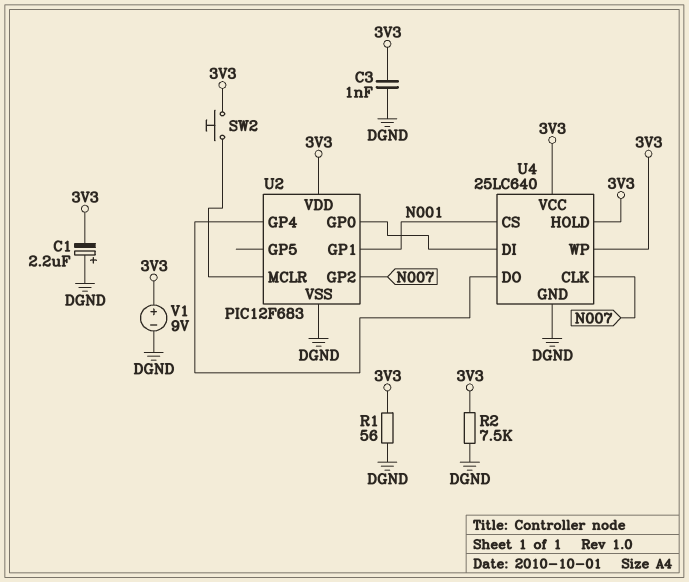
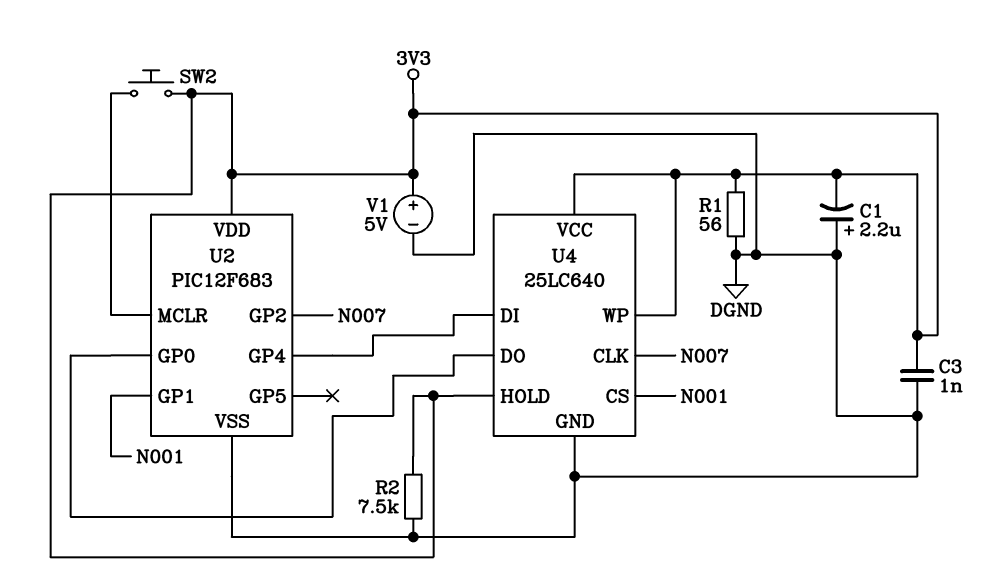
U4 pin DI: U2/GP0 -> U2/GP4
U4 pin DO: U2/GP4 -> U2/GP0
V1: 9V (plus 3V3, minus DGND) -> 5V (plus 3V3, minus DGND)

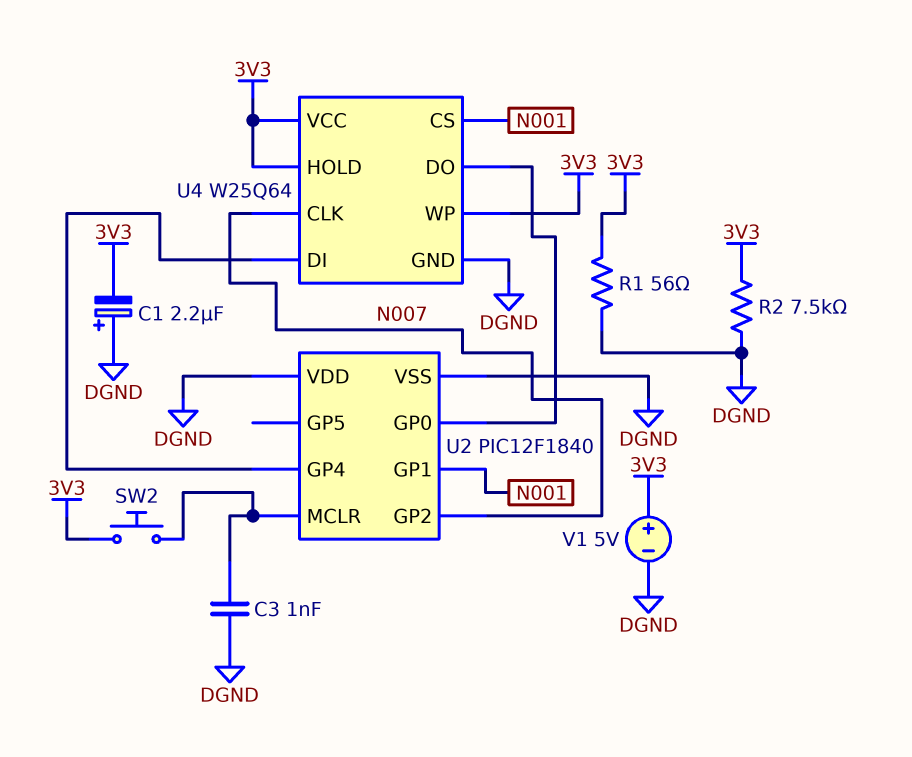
C3: 1nF (3V3, DGND) -> 1nF (DGND, U2/MCLR)
U2: PIC12F683 -> PIC12F1840
U2 pin VDD: 3V3 -> DGND
U4: 25LC640 -> W25Q64

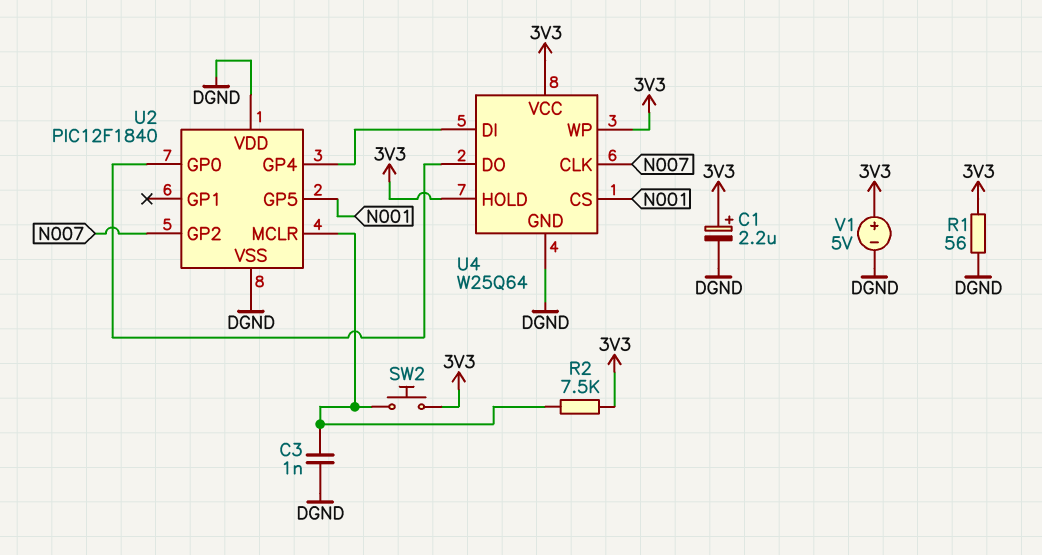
C1: 2.2uF (plus DGND, minus 3V3) -> 2.2uF (plus 3V3, minus DGND)
R2: 7.5k (3V3, DGND) -> 7.5k (3V3, U2/MCLR)
U2 pin GP1: N001 -> none
U2 pin GP5: none -> N001

